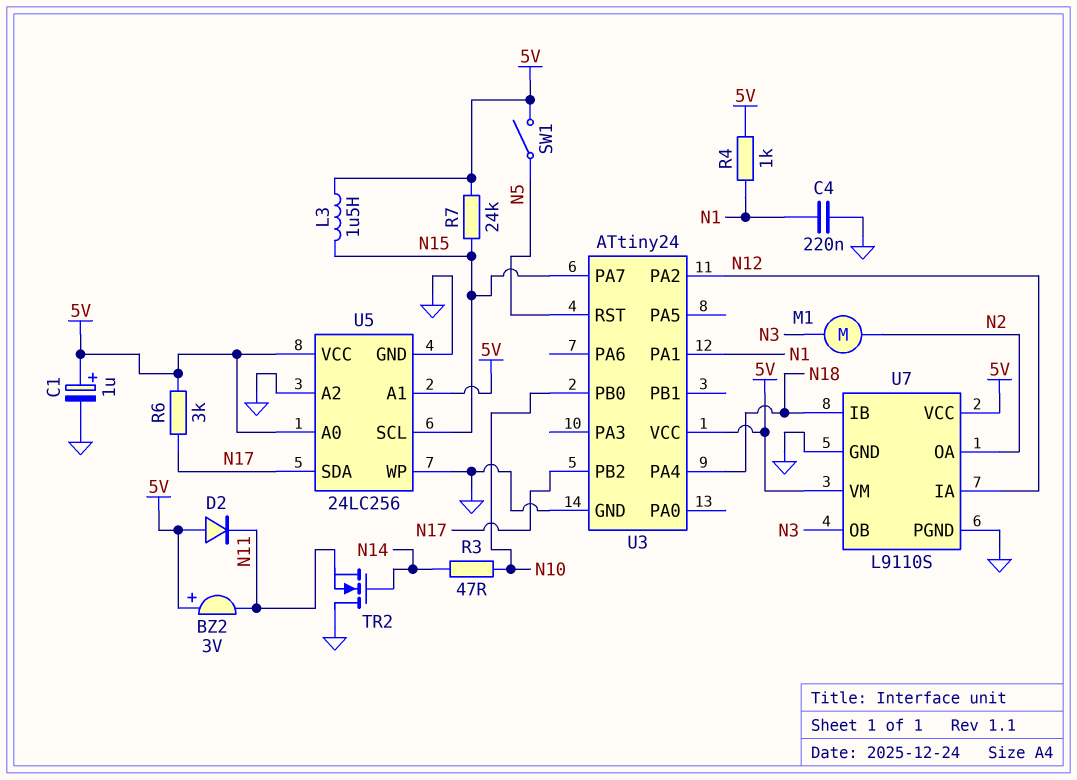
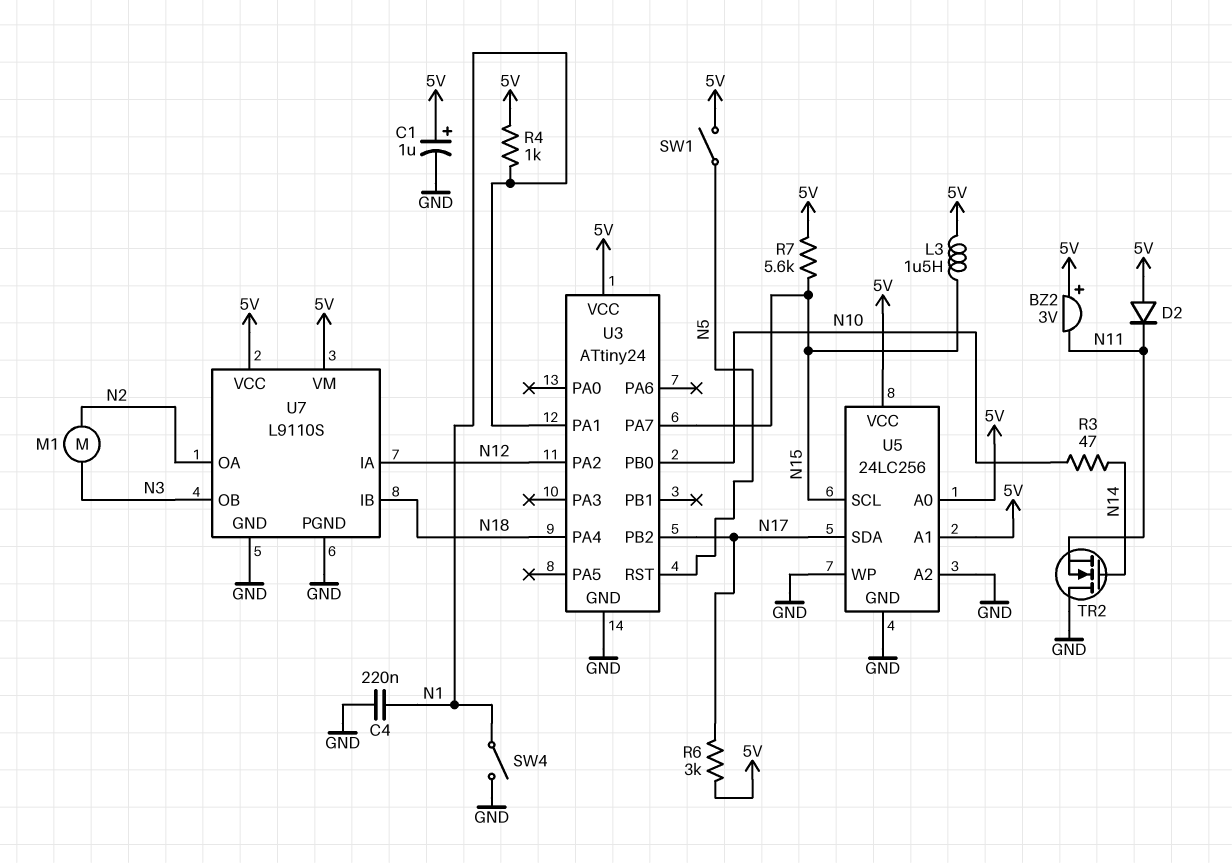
R7: 24k (5V, N15) -> 5.6k (5V, N15)
SW4: none -> switch (GND, N1)

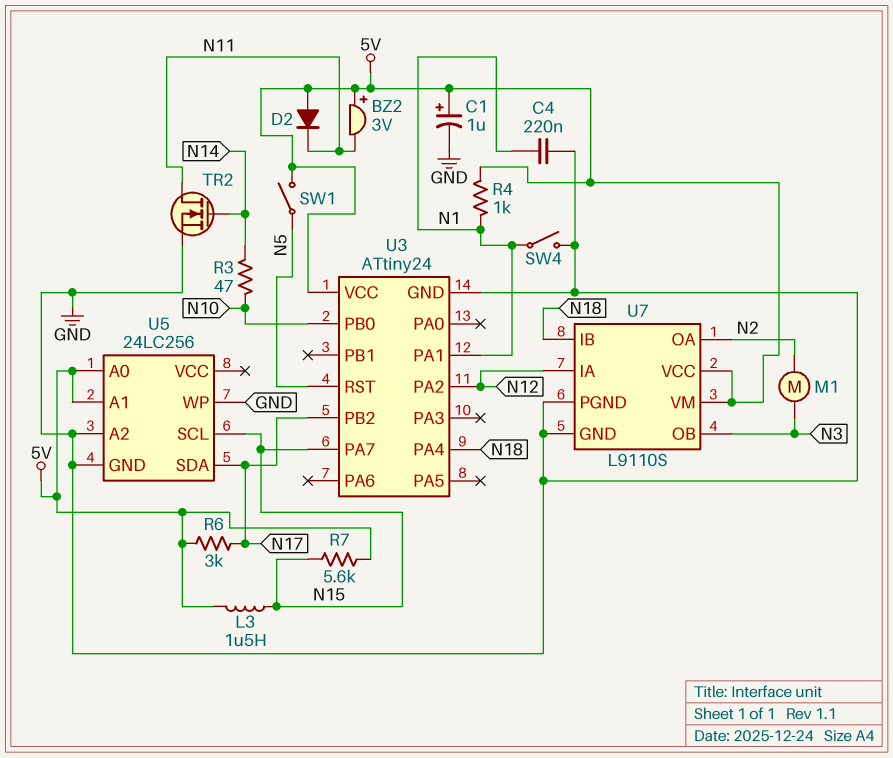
TR2: NMOS (G N14, D GND, S N11) -> NMOS (G N14, D N11, S GND)
U5 pin VCC: 5V -> none

